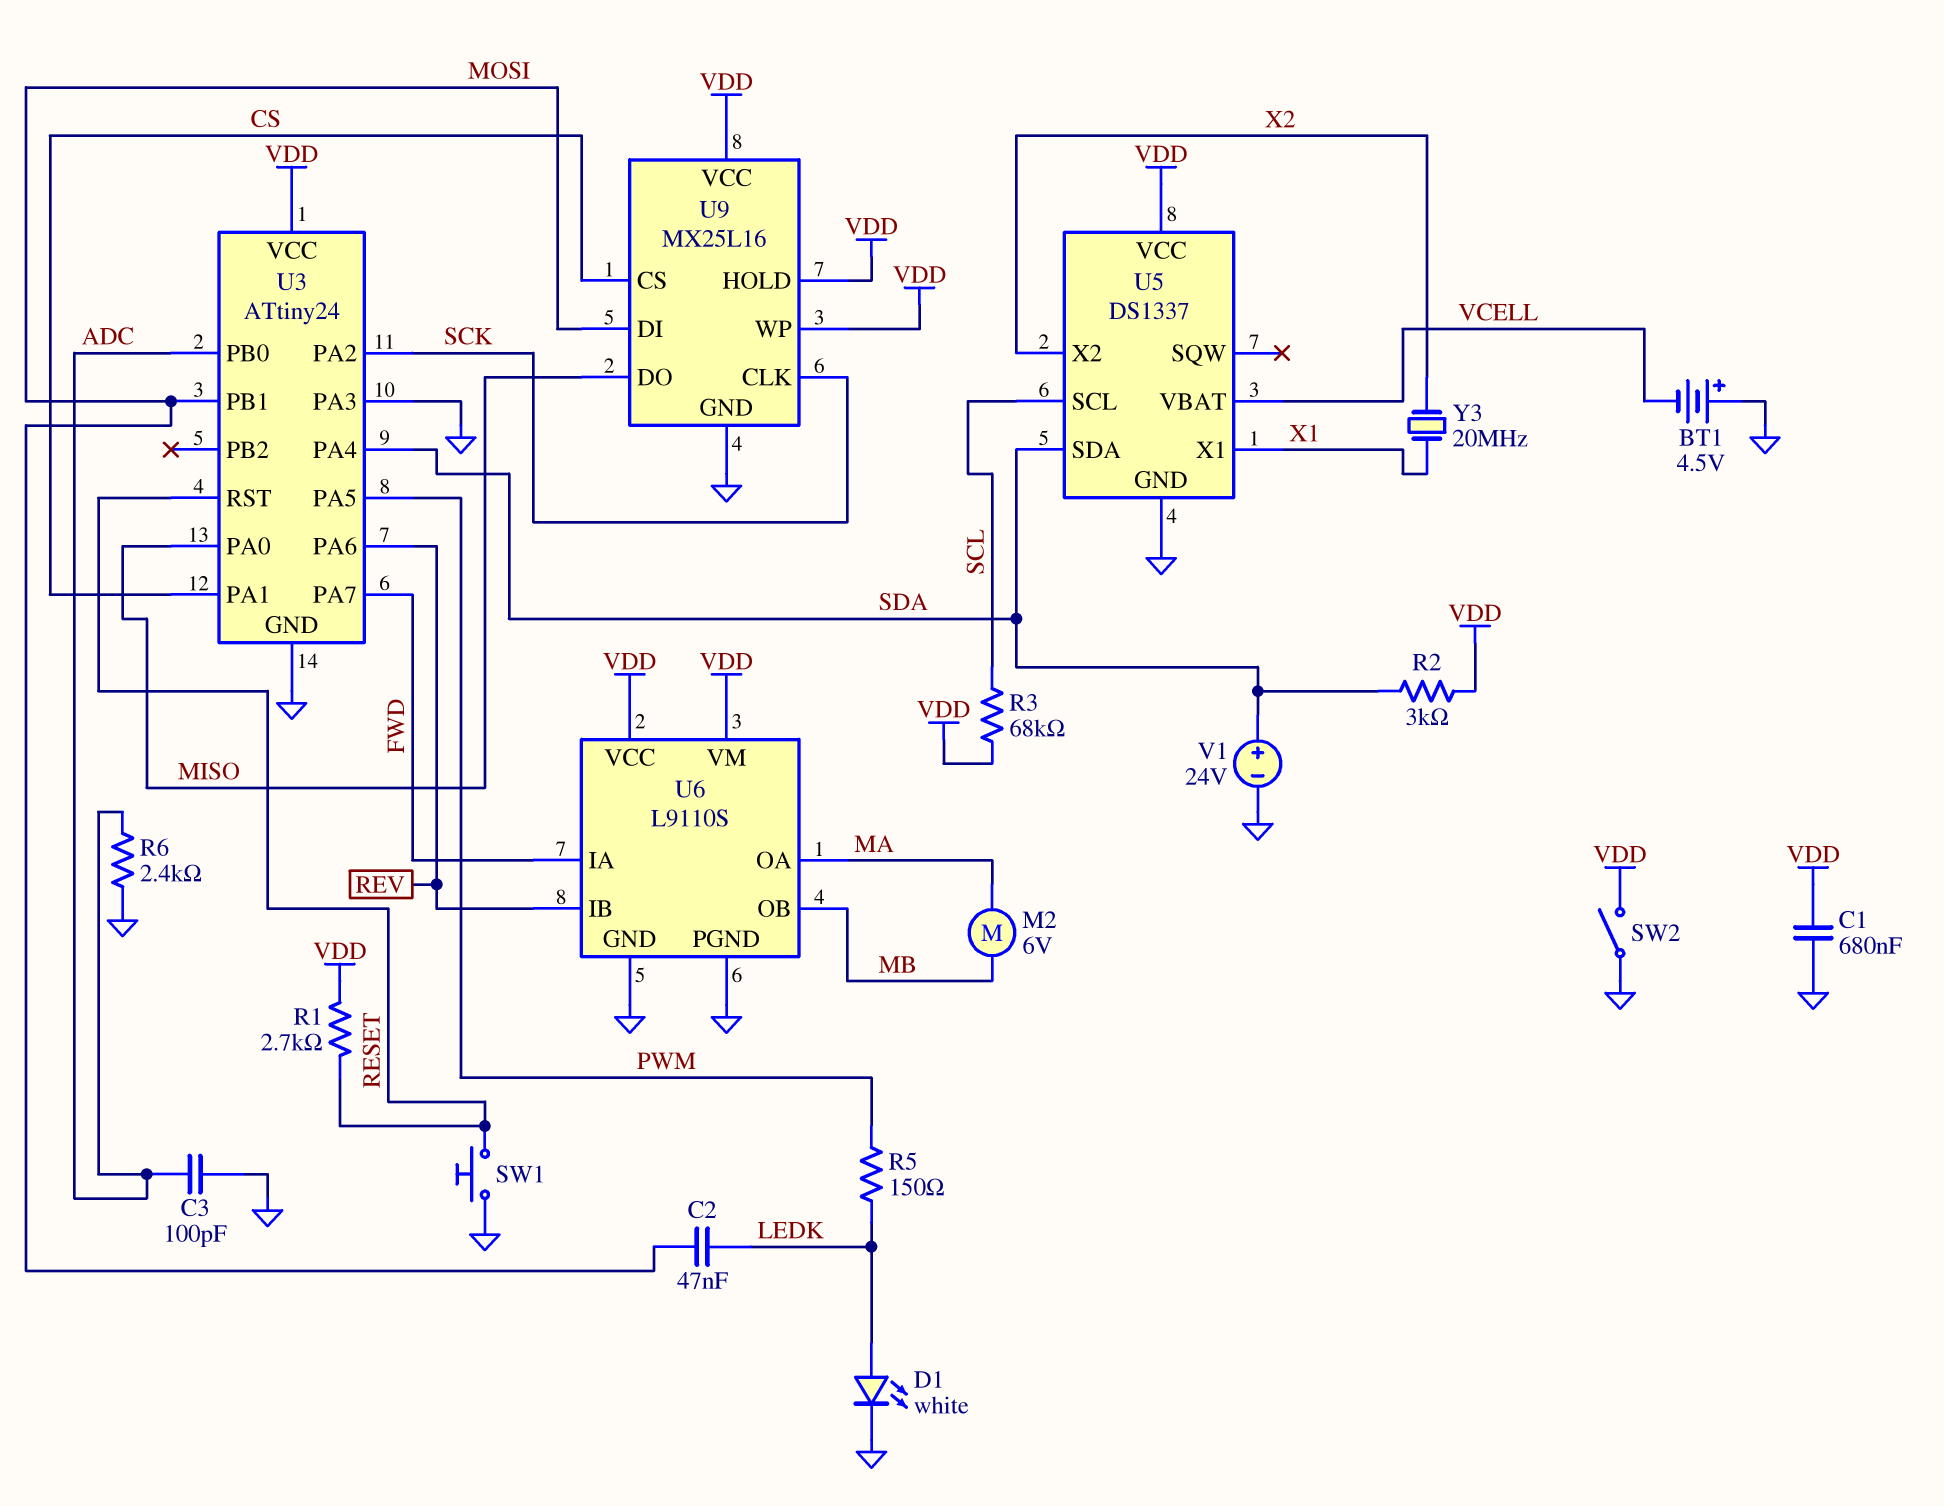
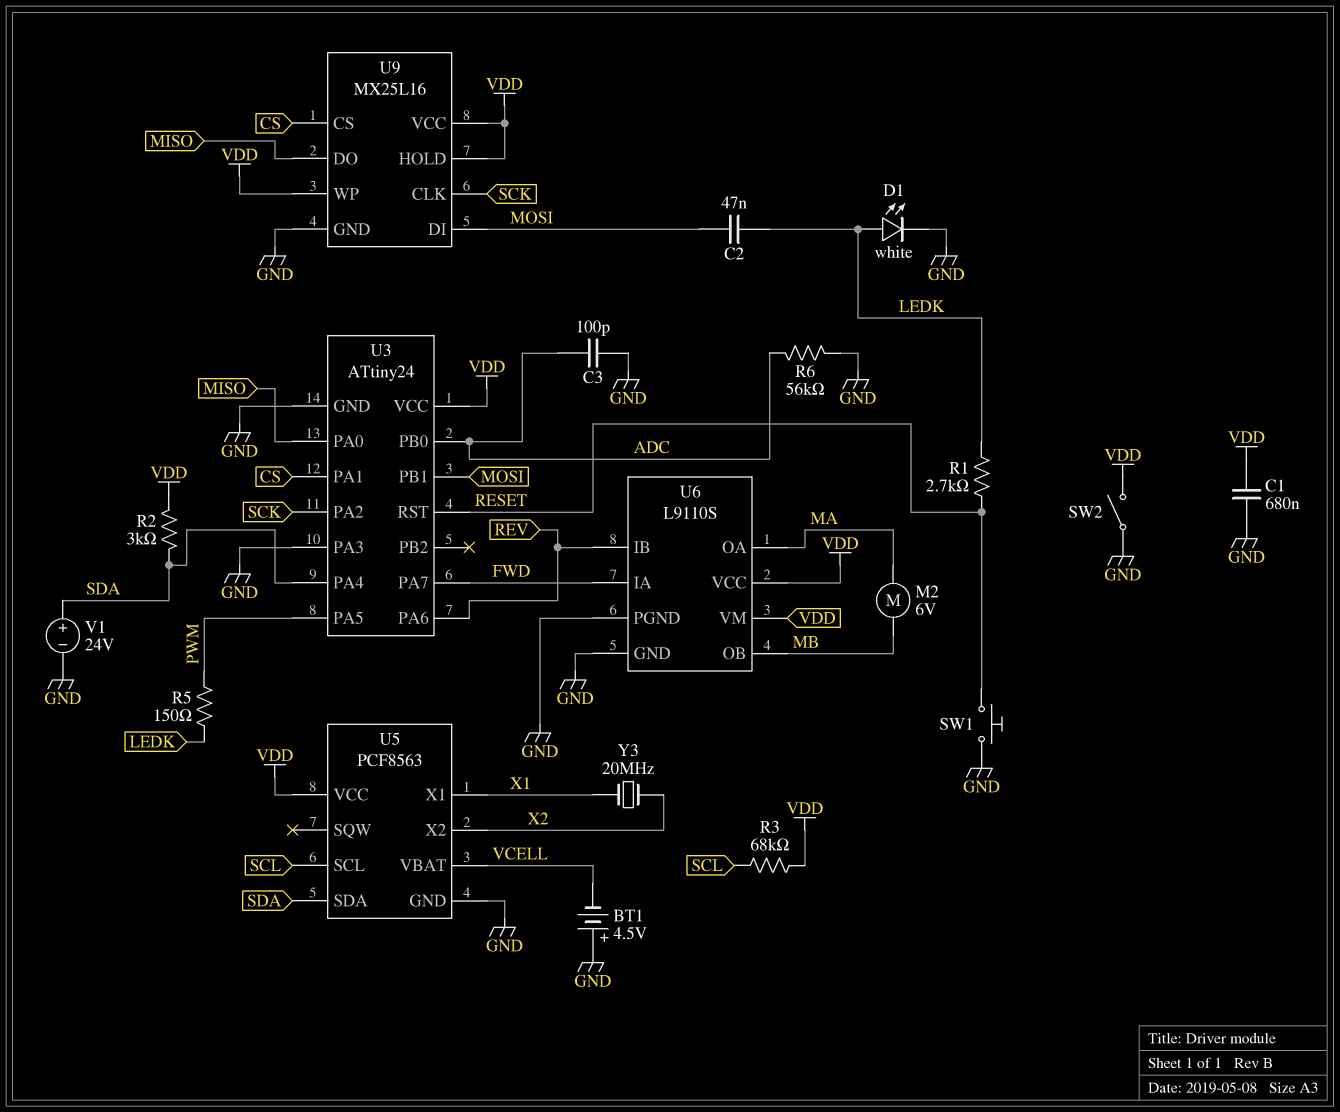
R1: 2.7k (RESET, VDD) -> 2.7k (LEDK, RESET)
R6: 2.4k (ADC, GND) -> 56k (ADC, GND)
U5: DS1337 -> PCF8563

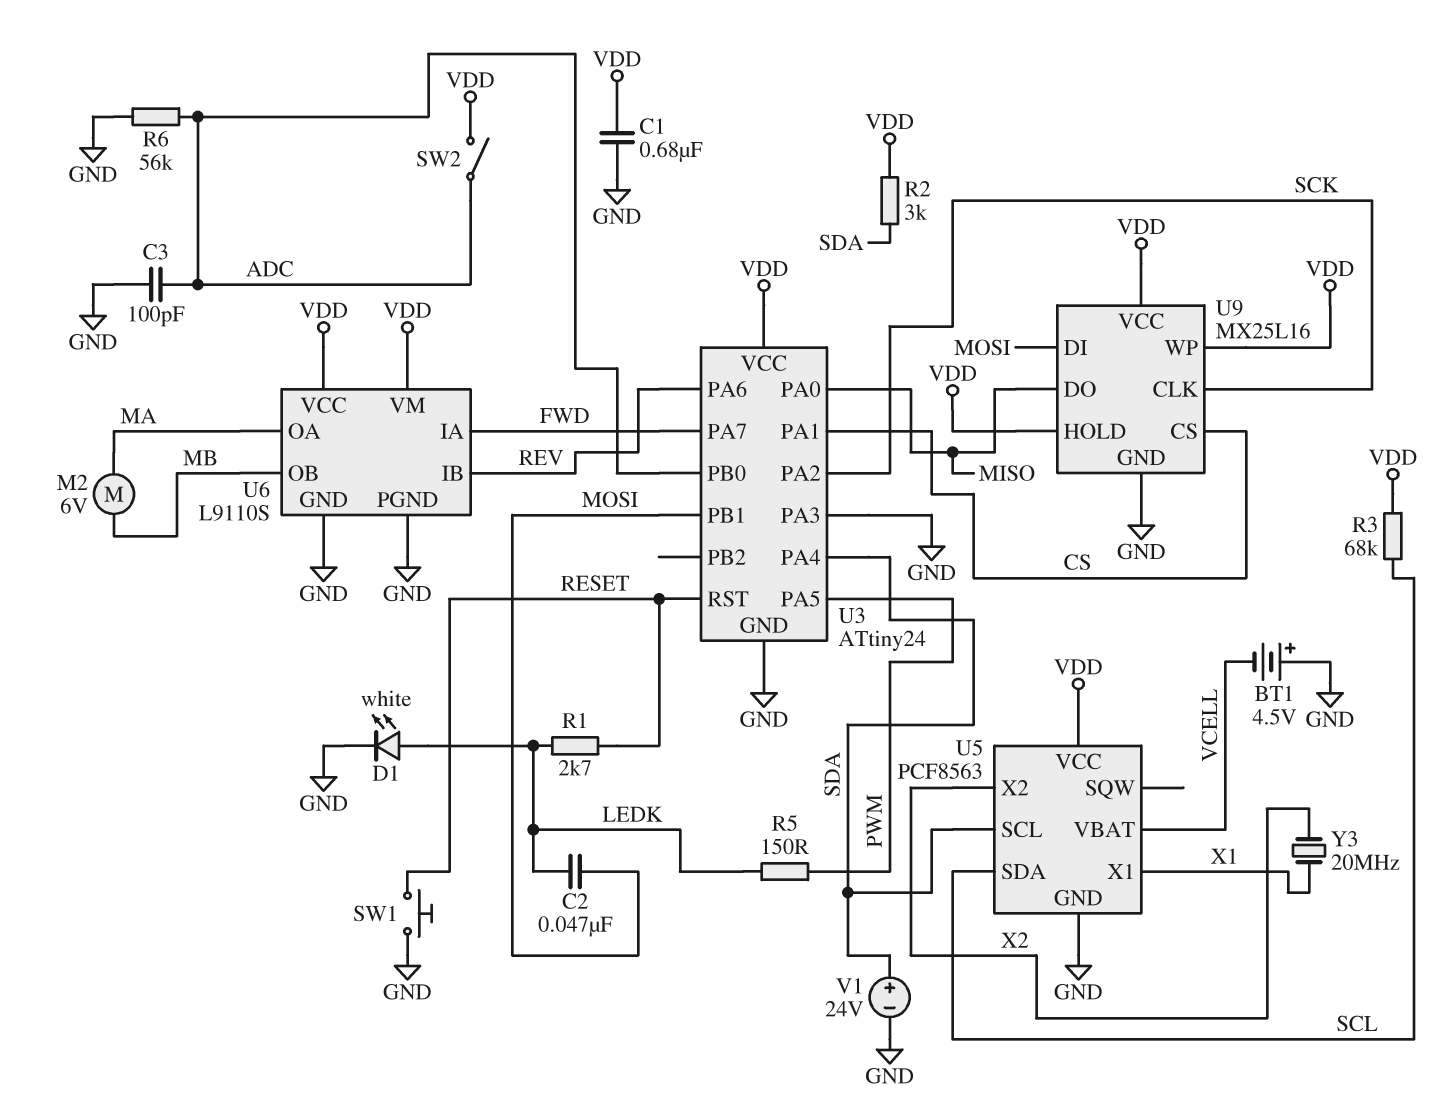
SW2: switch (GND, VDD) -> switch (ADC, VDD)
U5 pin SCL: SCL -> SDA
U5 pin SDA: SDA -> SCL

